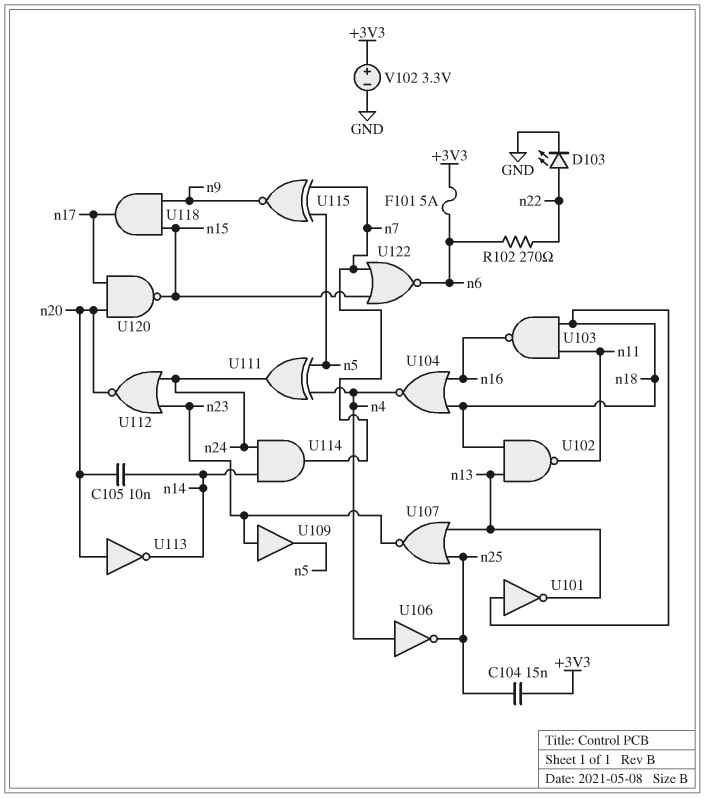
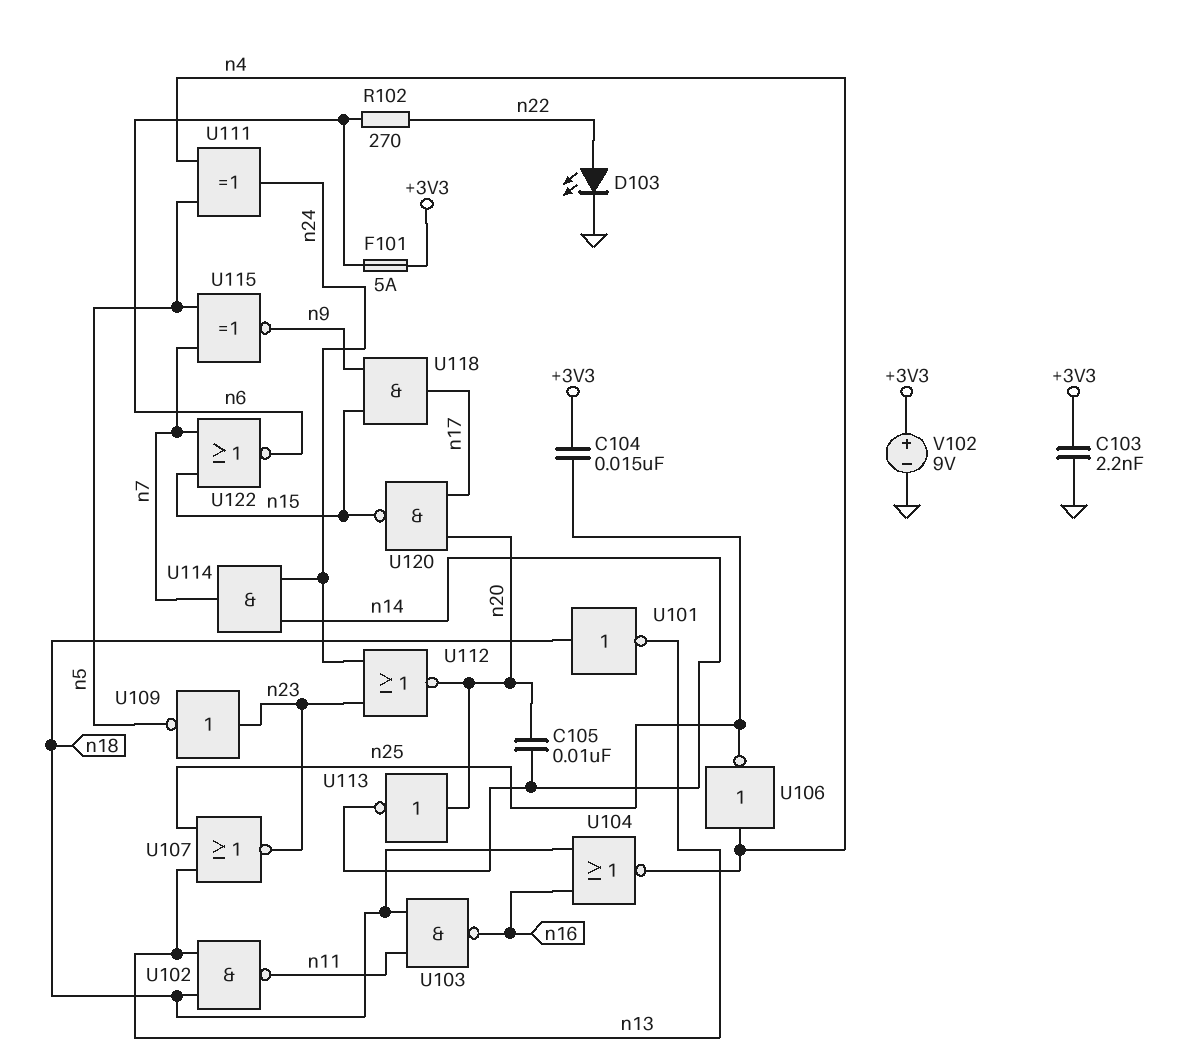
C103: none -> 2.2nF (+3V3, GND)
U109: buffer (in n23, out n5) -> NOT (in n23, out n5)
V102: 3.3V (plus +3V3, minus GND) -> 9V (plus +3V3, minus GND)

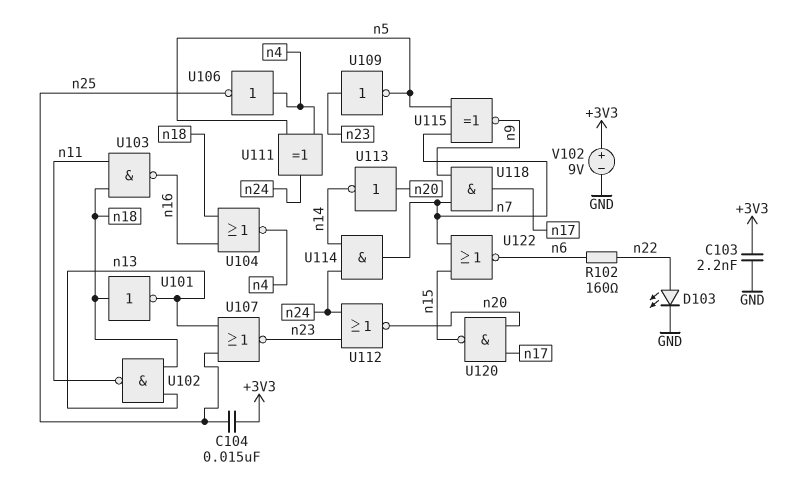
C105: 10nF (n14, n20) -> none
F101: 5A (+3V3, n6) -> none
R102: 270 (n6, n22) -> 160 (n6, n22)
U118: AND (in n9, in n15, out n17) -> AND (in n7, in n9, out n17)

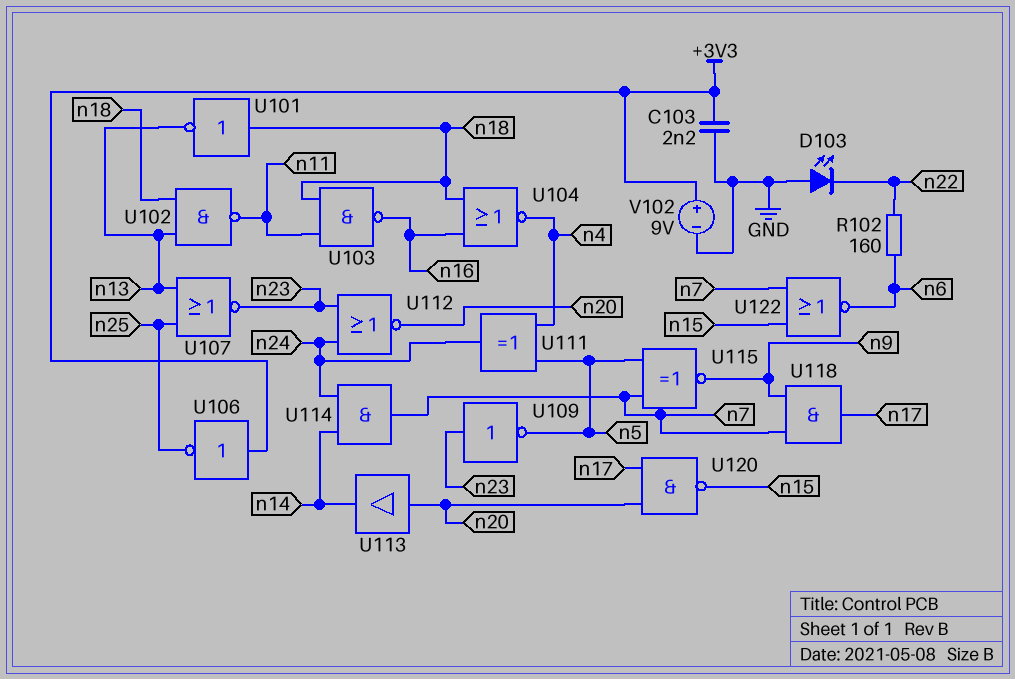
C104: 15nF (+3V3, n25) -> none
D103: LED (A n22, K GND) -> LED (A GND, K n22)
U106: NOT (in n4, out n25) -> NOT (in +3V3, out n25)
U113: NOT (in n20, out n14) -> buffer (in n20, out n14)

